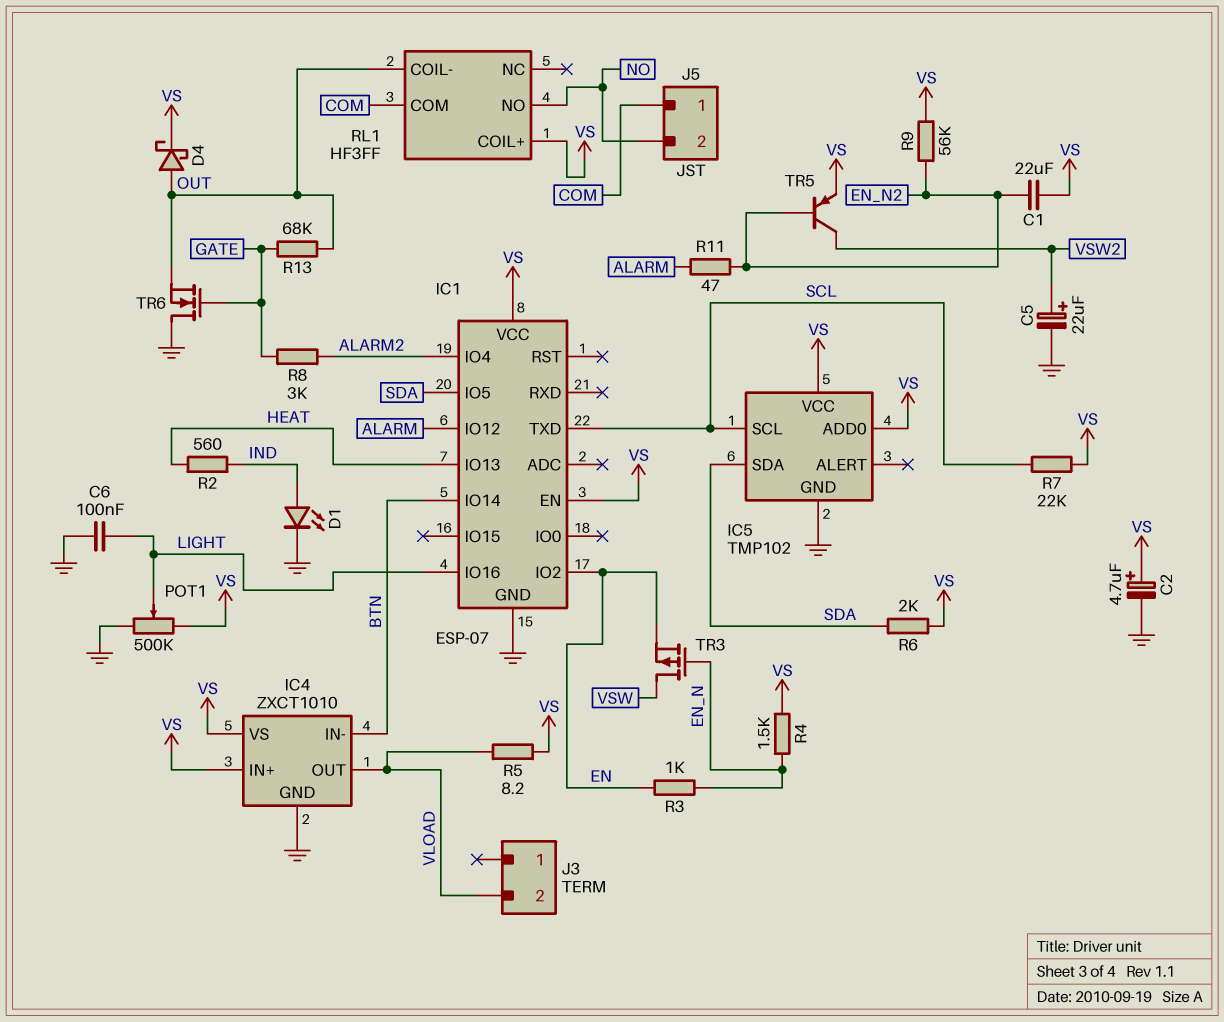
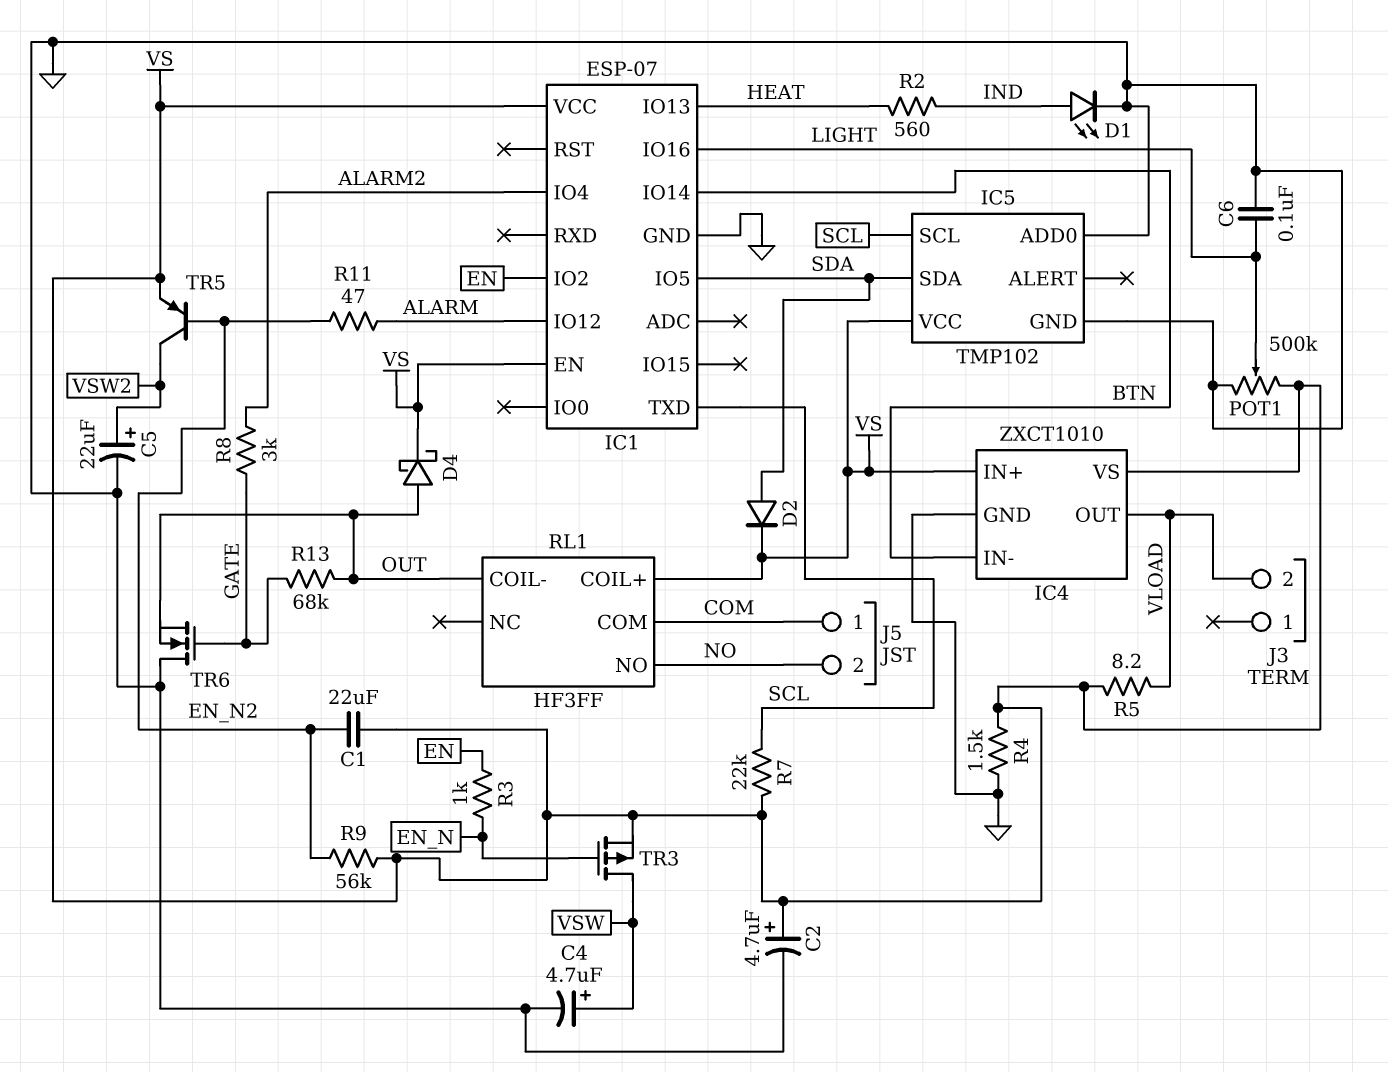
C4: none -> 4.7uF (plus VSW, minus GND)
D2: none -> diode (A SDA, K VS)
IC5 pin ADD0: VS -> GND
R4: 1.5k (EN_N, VS) -> 1.5k (GND, VS)
R6: 2k (SDA, VS) -> none
TR3: PMOS (G EN_N, D VSW, S EN) -> PMOS (G EN_N, D VSW, S VS)

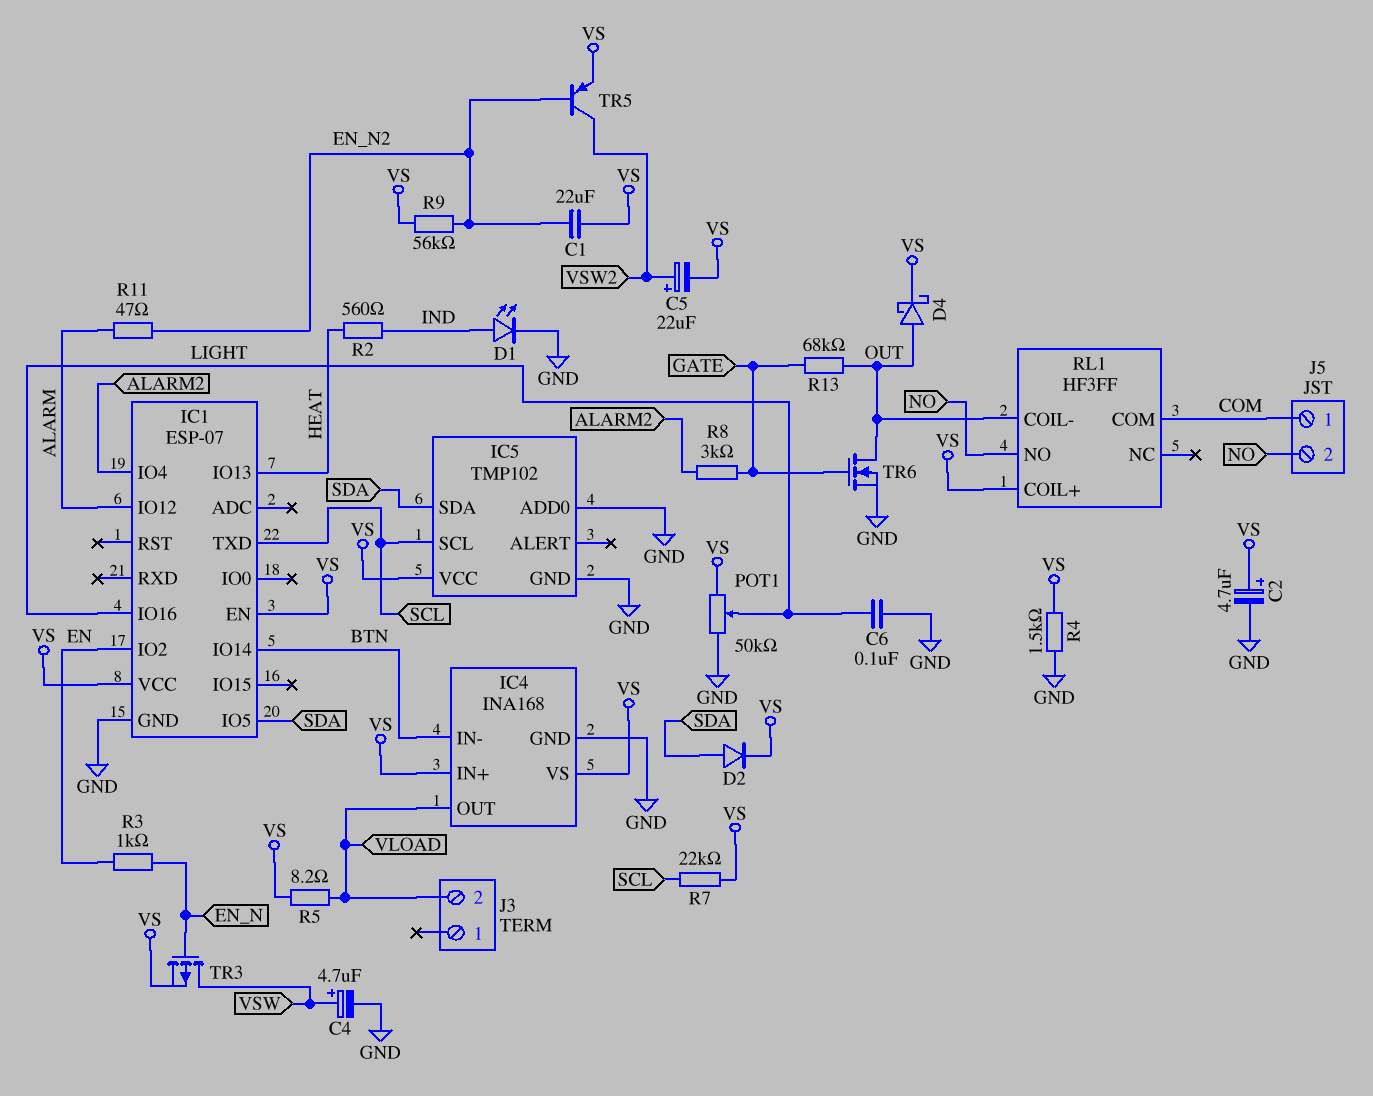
C5: 22uF (plus VSW2, minus GND) -> 22uF (plus VSW2, minus VS)
IC4: ZXCT1010 -> INA168
POT1: 500k (GND, VS, wiper LIGHT) -> 50k (GND, VS, wiper LIGHT)
TR6: NMOS (G GATE, D GND, S OUT) -> NMOS (G GATE, D OUT, S GND)

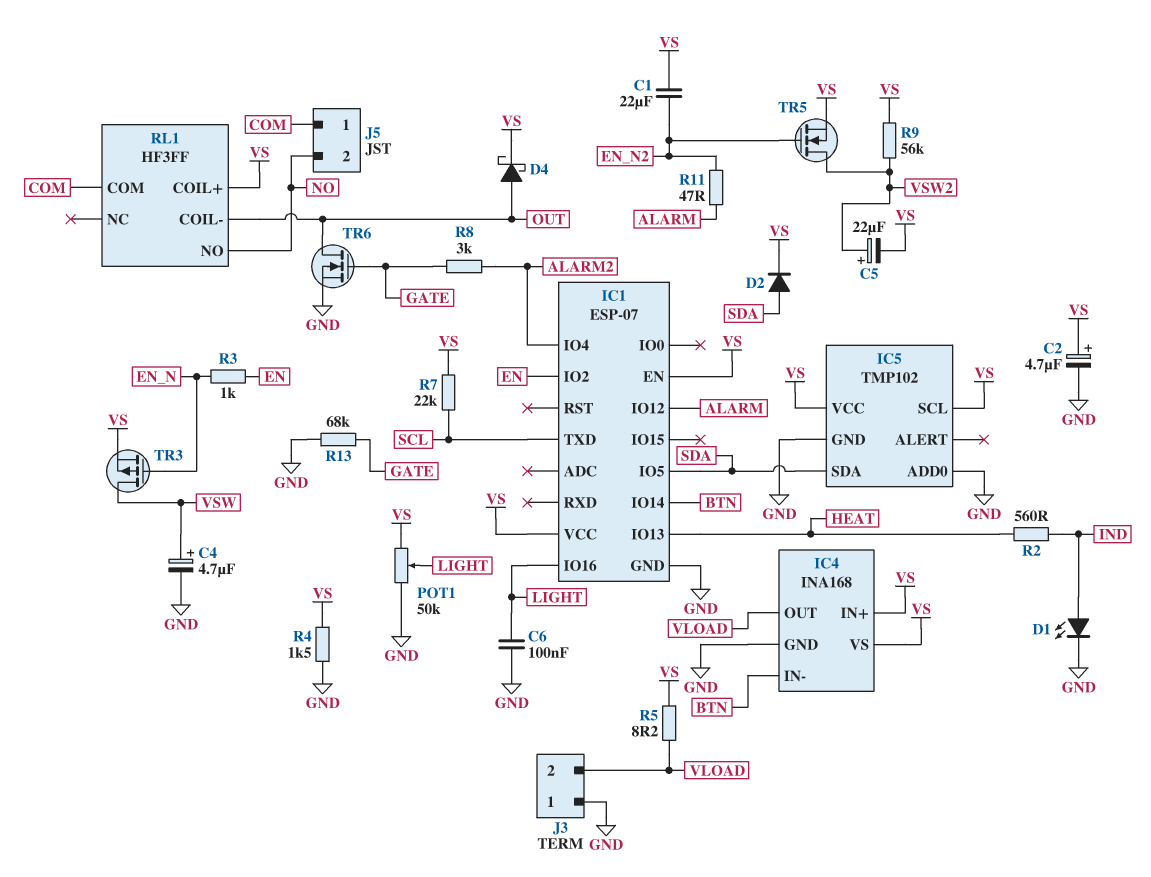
IC5 pin SCL: SCL -> VS
J3 pin 1: none -> GND
R9: 56k (EN_N2, VS) -> 56k (VS, VSW2)
R13: 68k (GATE, OUT) -> 68k (GATE, GND)
TR5: PNP (B EN_N2, C VSW2, E VS) -> NMOS (G EN_N2, D VSW2, S VS)

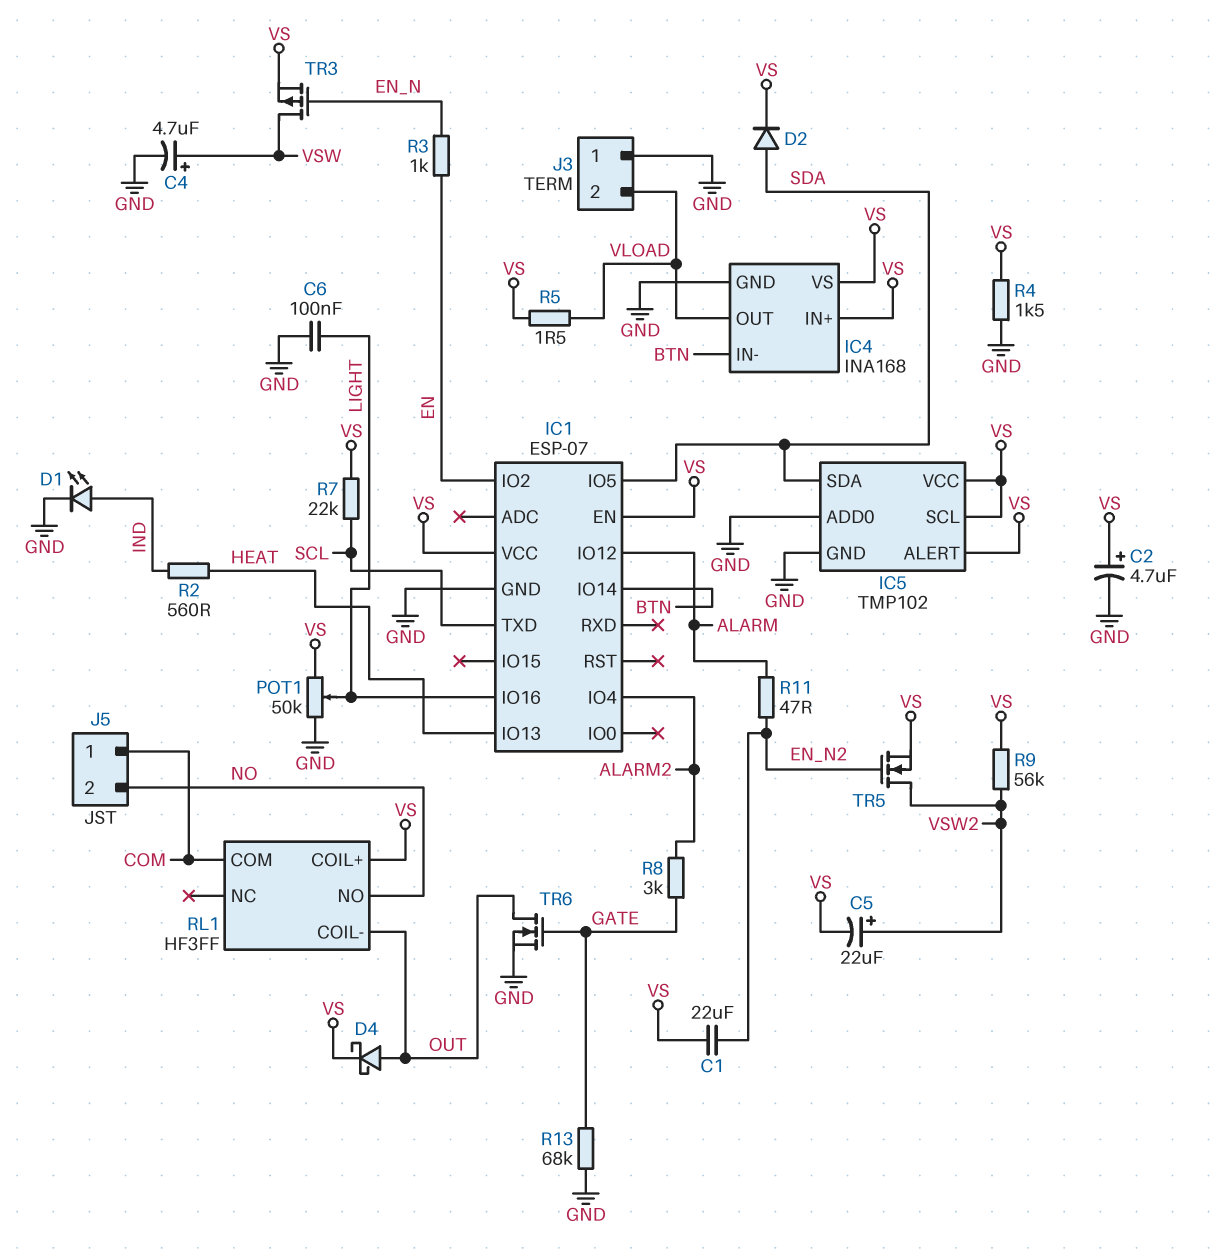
IC5 pin ALERT: none -> VS
R5: 8.2 (VLOAD, VS) -> 1.5 (VLOAD, VS)

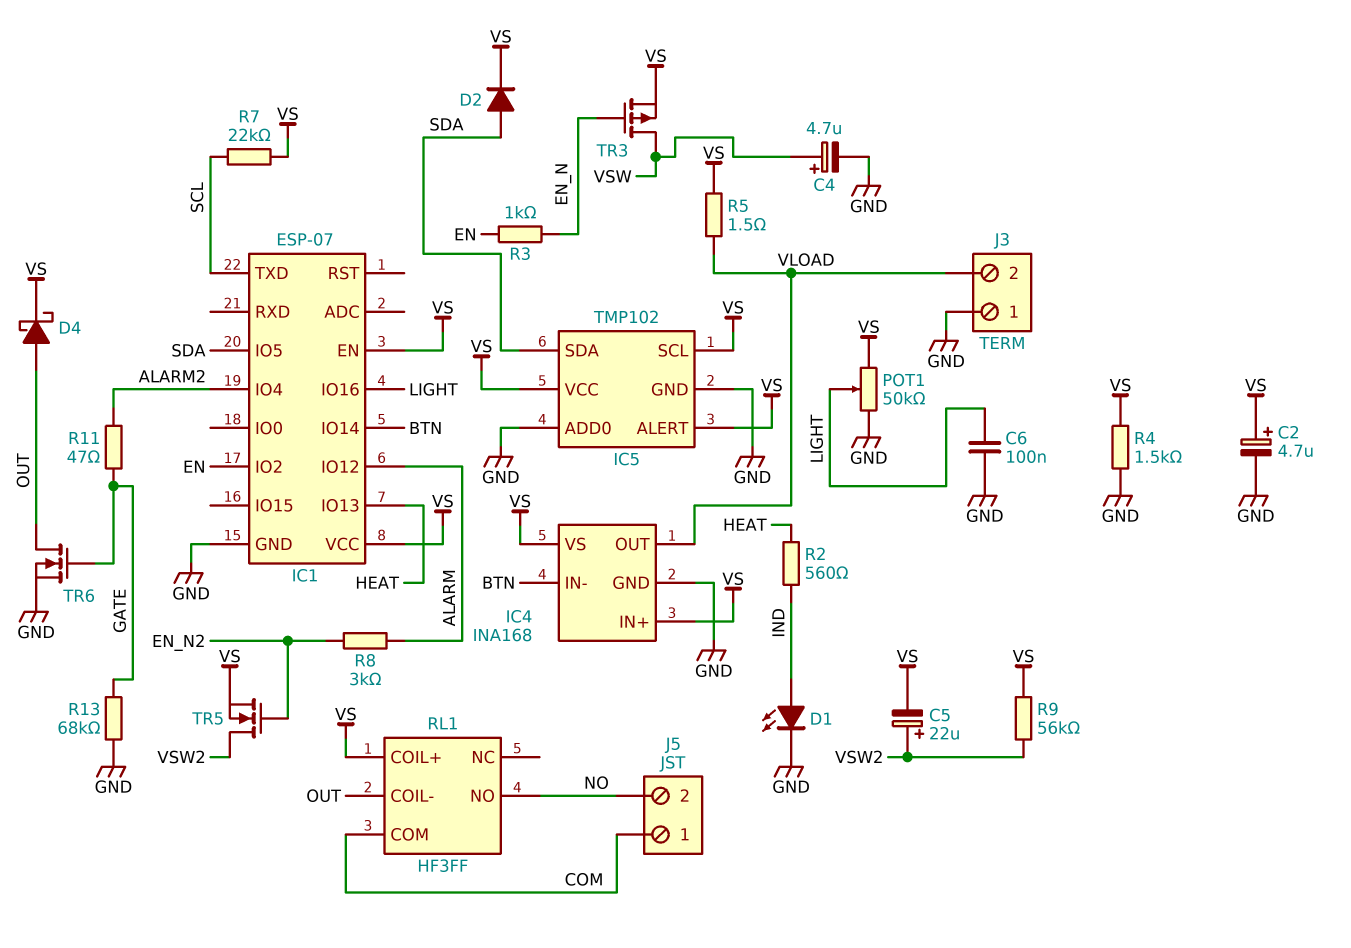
C1: 22uF (EN_N2, VS) -> none
R8: 3k (ALARM2, GATE) -> 3k (ALARM, EN_N2)
R11: 47 (ALARM, EN_N2) -> 47 (ALARM2, GATE)

